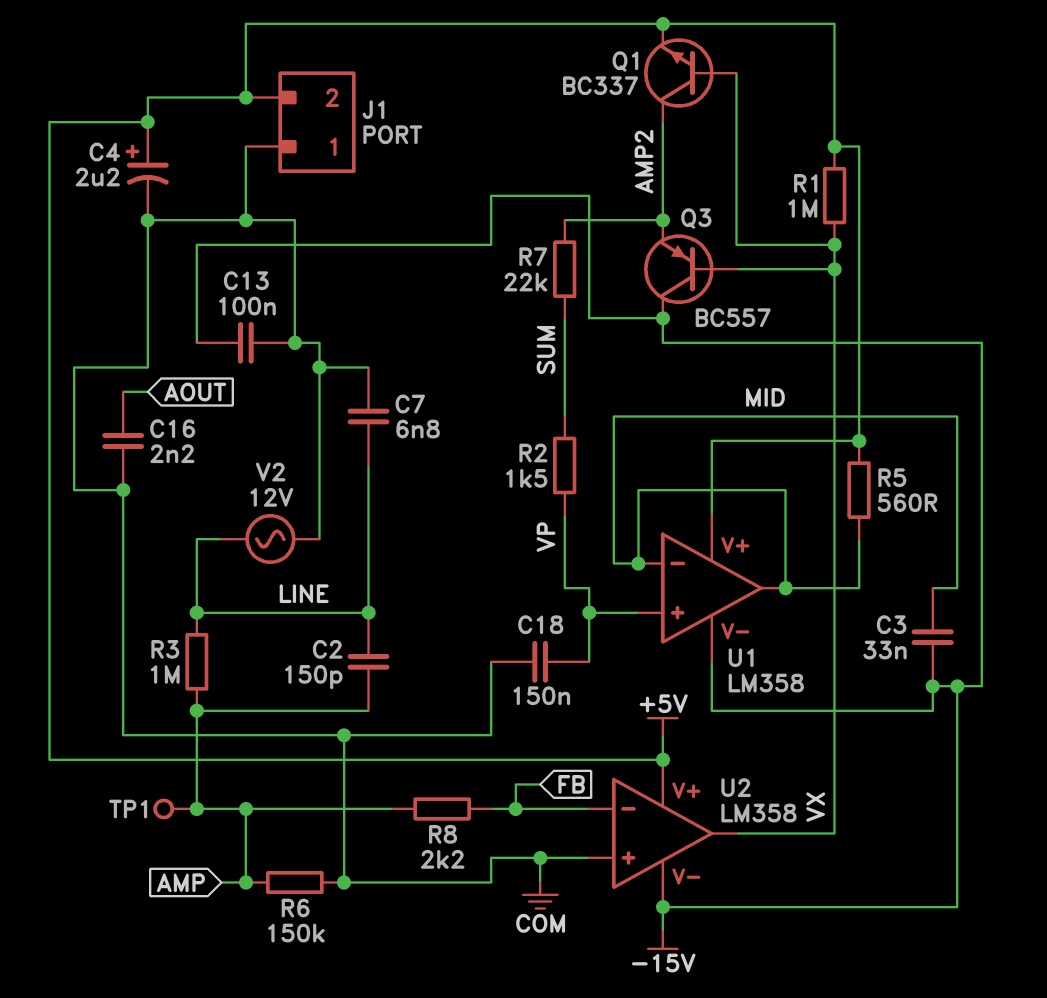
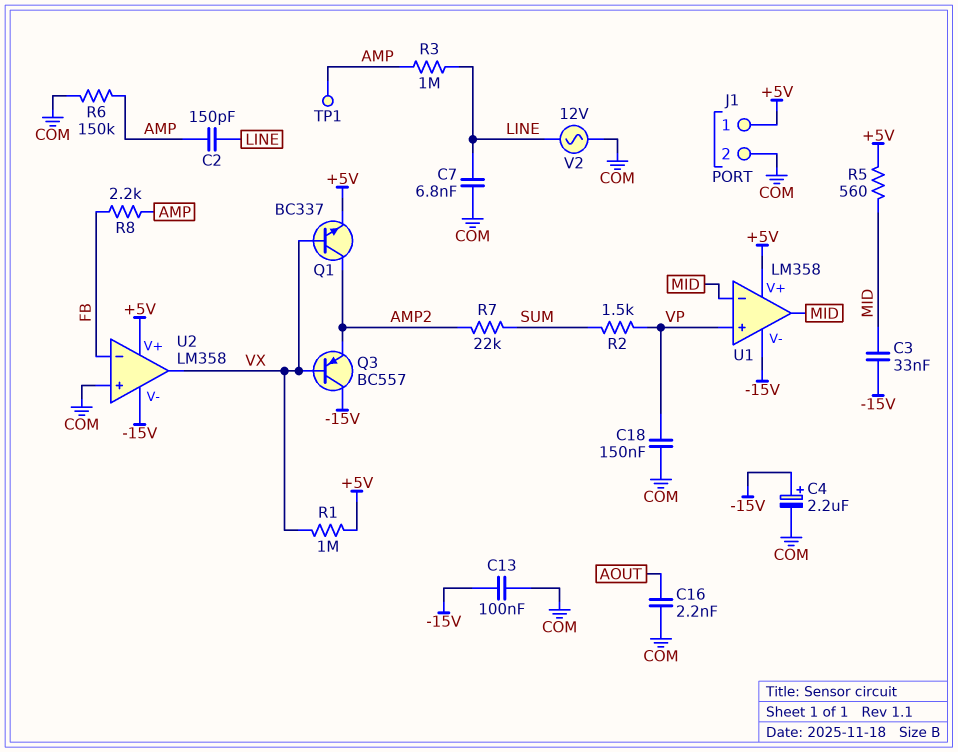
C4: 2.2uF (plus +5V, minus COM) -> 2.2uF (plus -15V, minus COM)
J1 pin 1: COM -> +5V
J1 pin 2: +5V -> COM

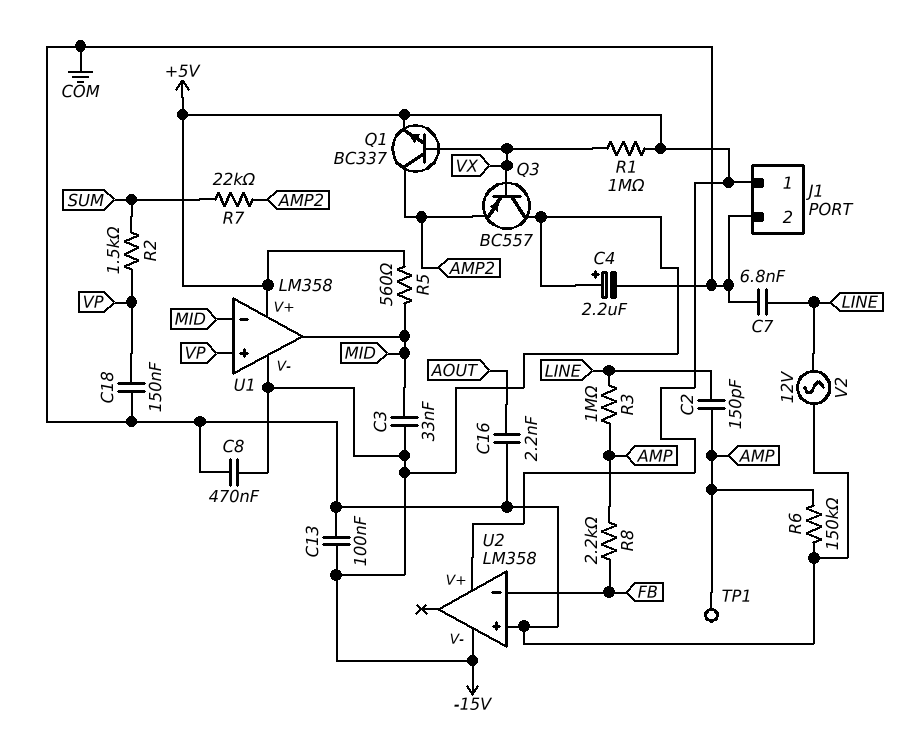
C8: none -> 470nF (-15V, COM)
U2 pin out: VX -> none

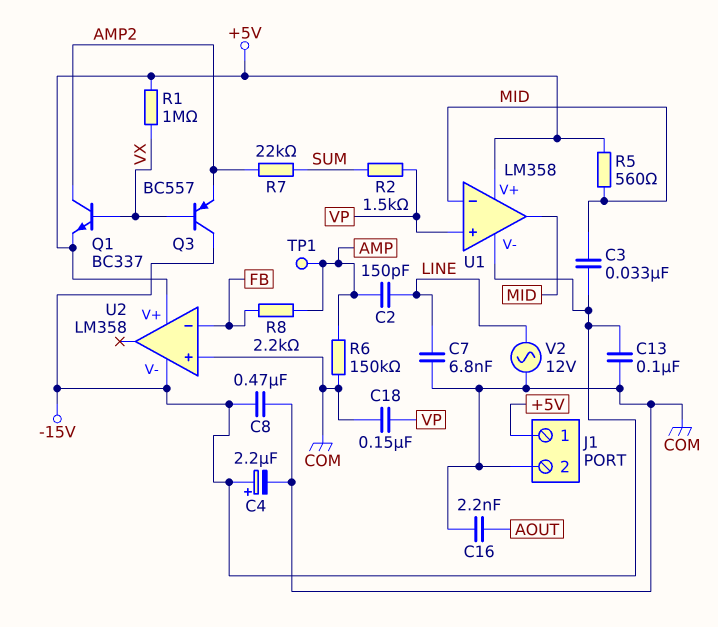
R3: 1M (AMP, LINE) -> none

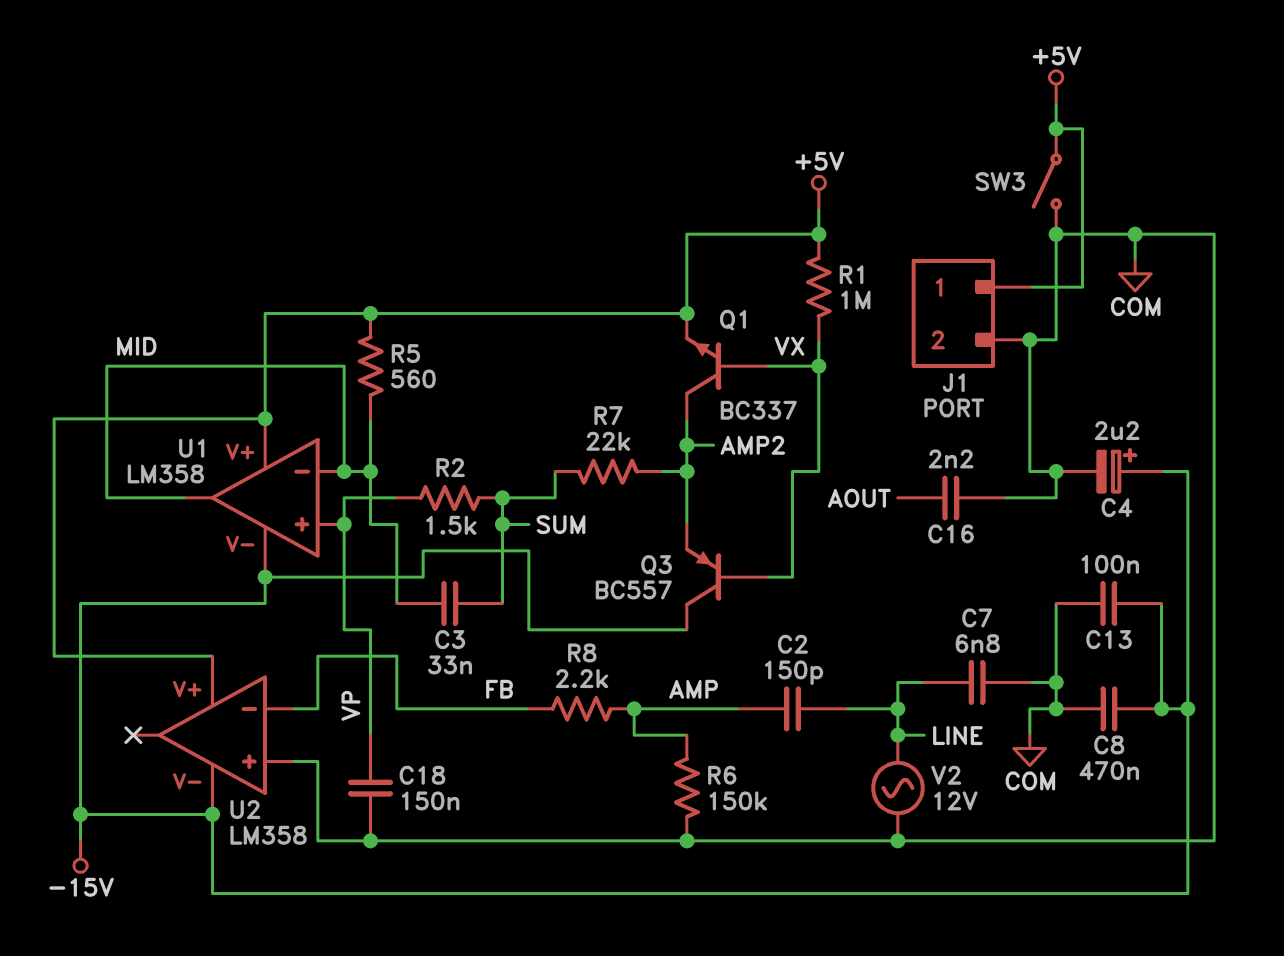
C3: 33nF (-15V, MID) -> 33nF (MID, SUM)
SW3: none -> switch (+5V, COM)
TP1: test point (AMP) -> none

